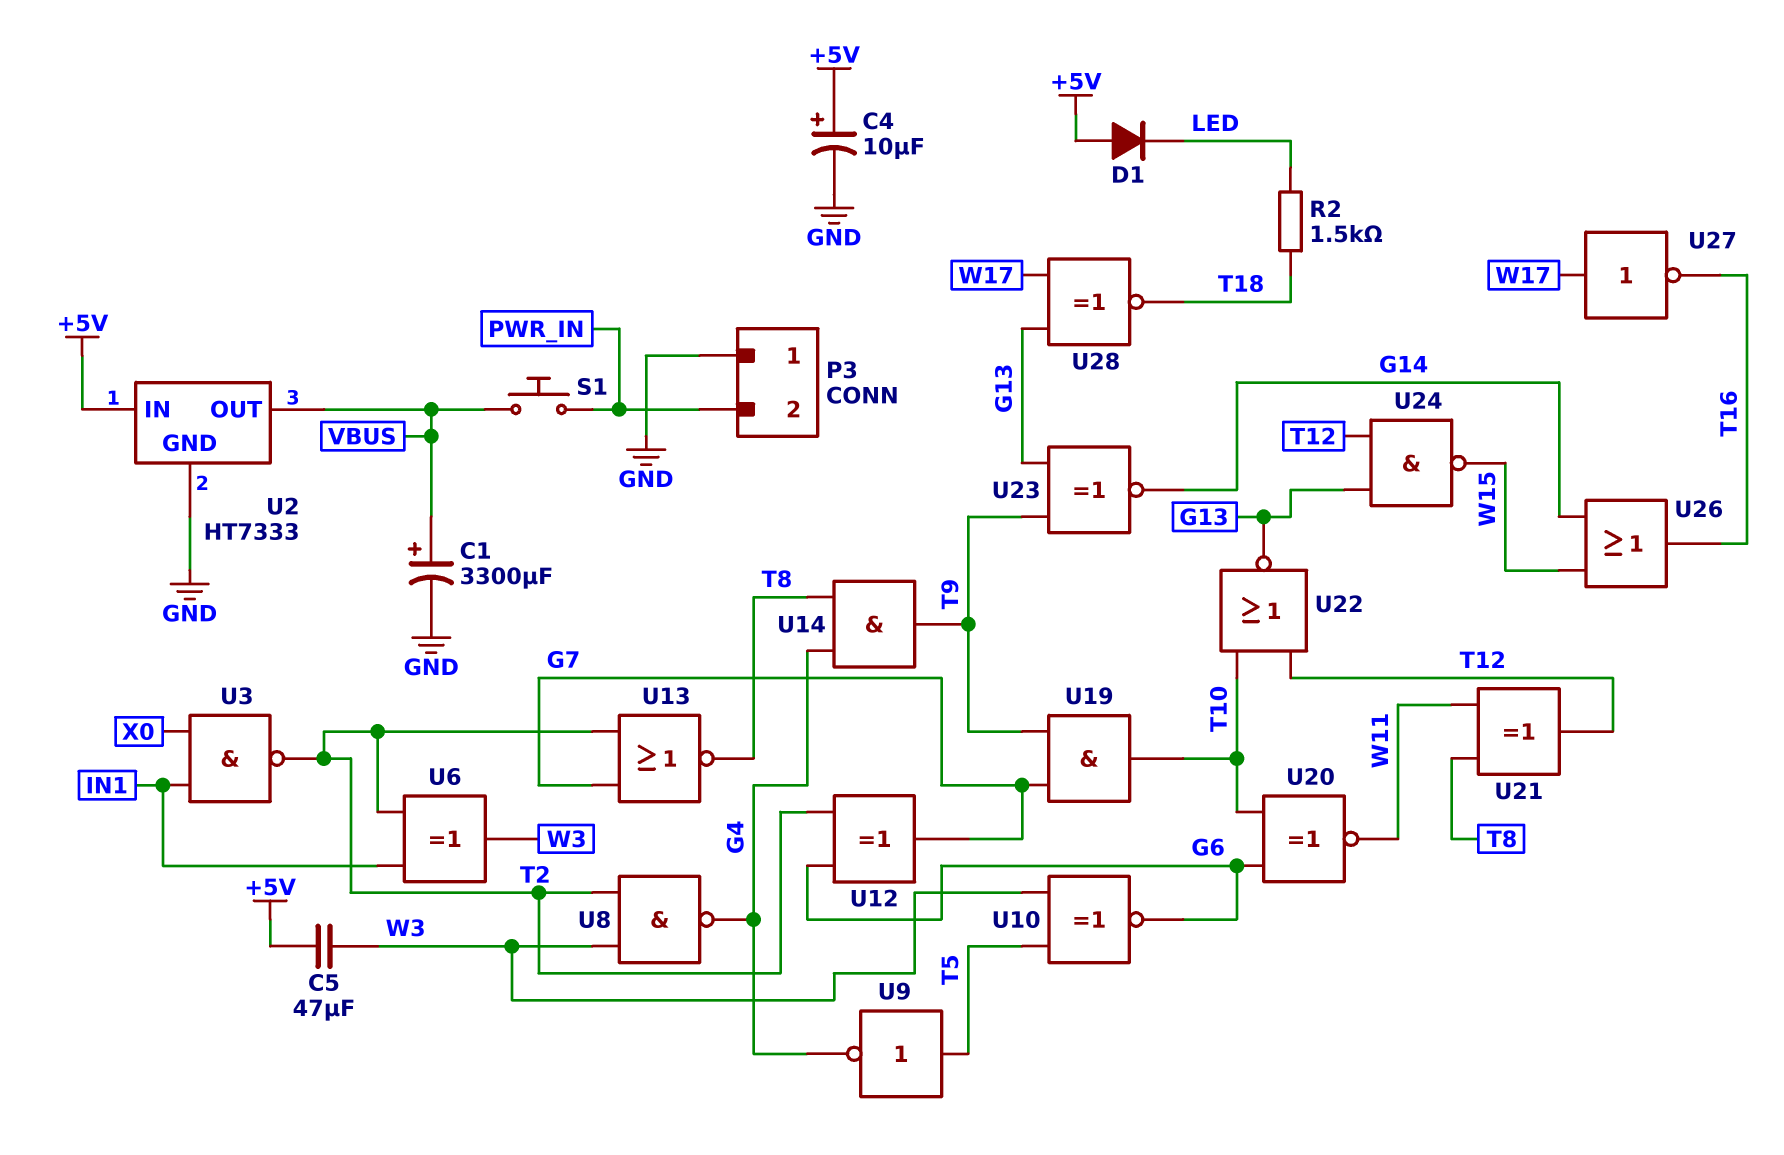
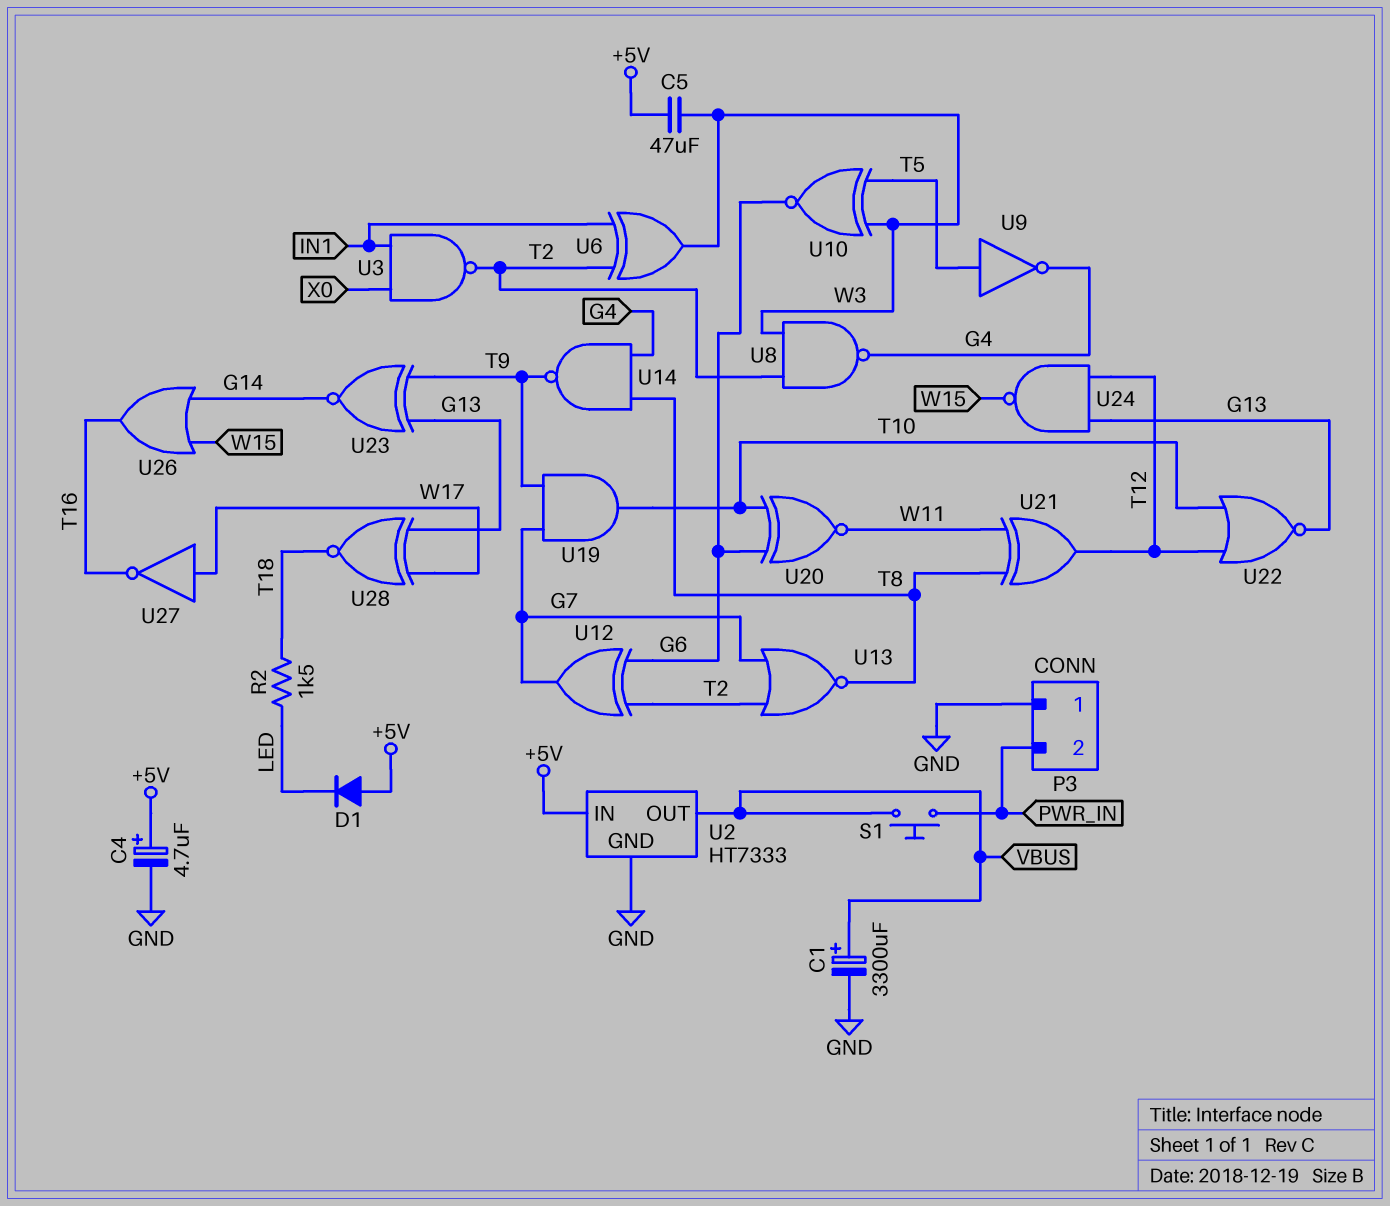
C4: 10uF (plus +5V, minus GND) -> 4.7uF (plus +5V, minus GND)
U14: AND (in G4, in T8, out T9) -> NAND (in G4, in T8, out T9)

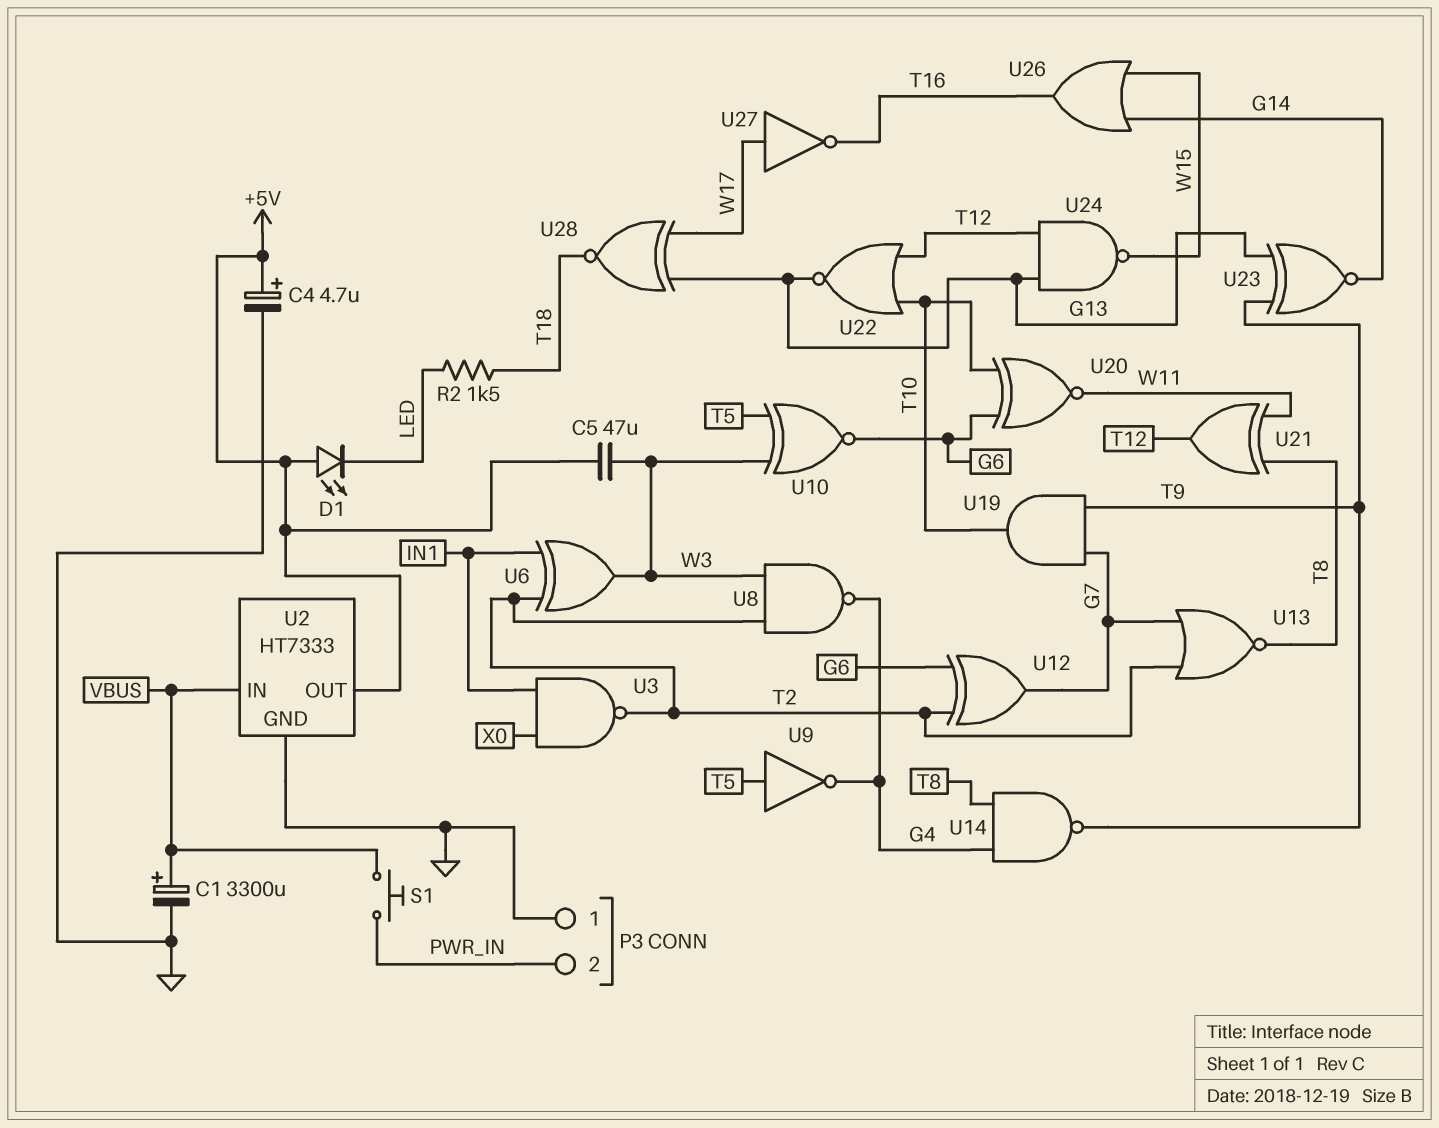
D1: diode (A +5V, K LED) -> LED (A +5V, K LED)
U2 pin IN: +5V -> VBUS
U2 pin OUT: VBUS -> +5V

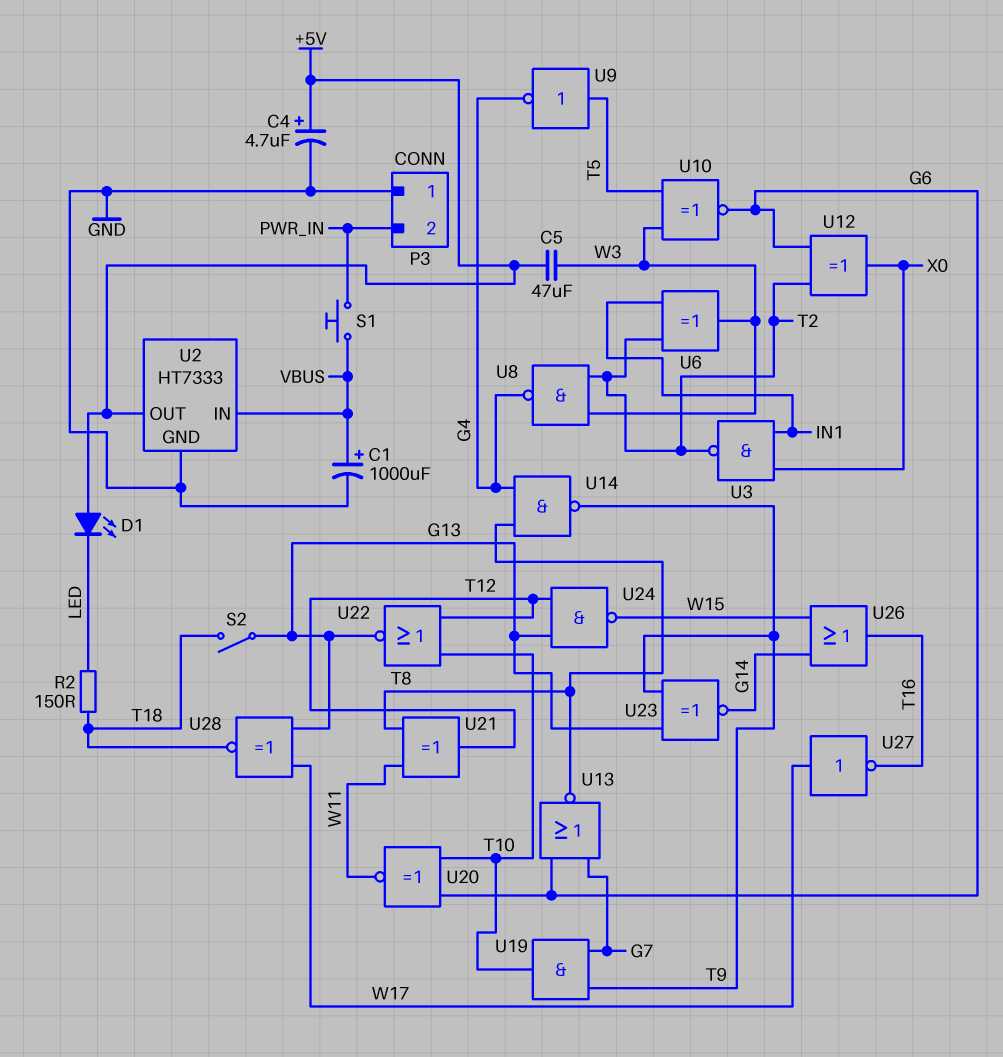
C1: 3300uF (plus VBUS, minus GND) -> 1000uF (plus VBUS, minus GND)
R2: 1.5k (LED, T18) -> 150 (LED, T18)
S2: none -> switch (G13, T18)
U12: XOR (in G6, in T2, out G7) -> XOR (in G6, in T2, out X0)
U13: NOR (in G7, in T2, out T8) -> NOR (in G6, in G7, out T8)

